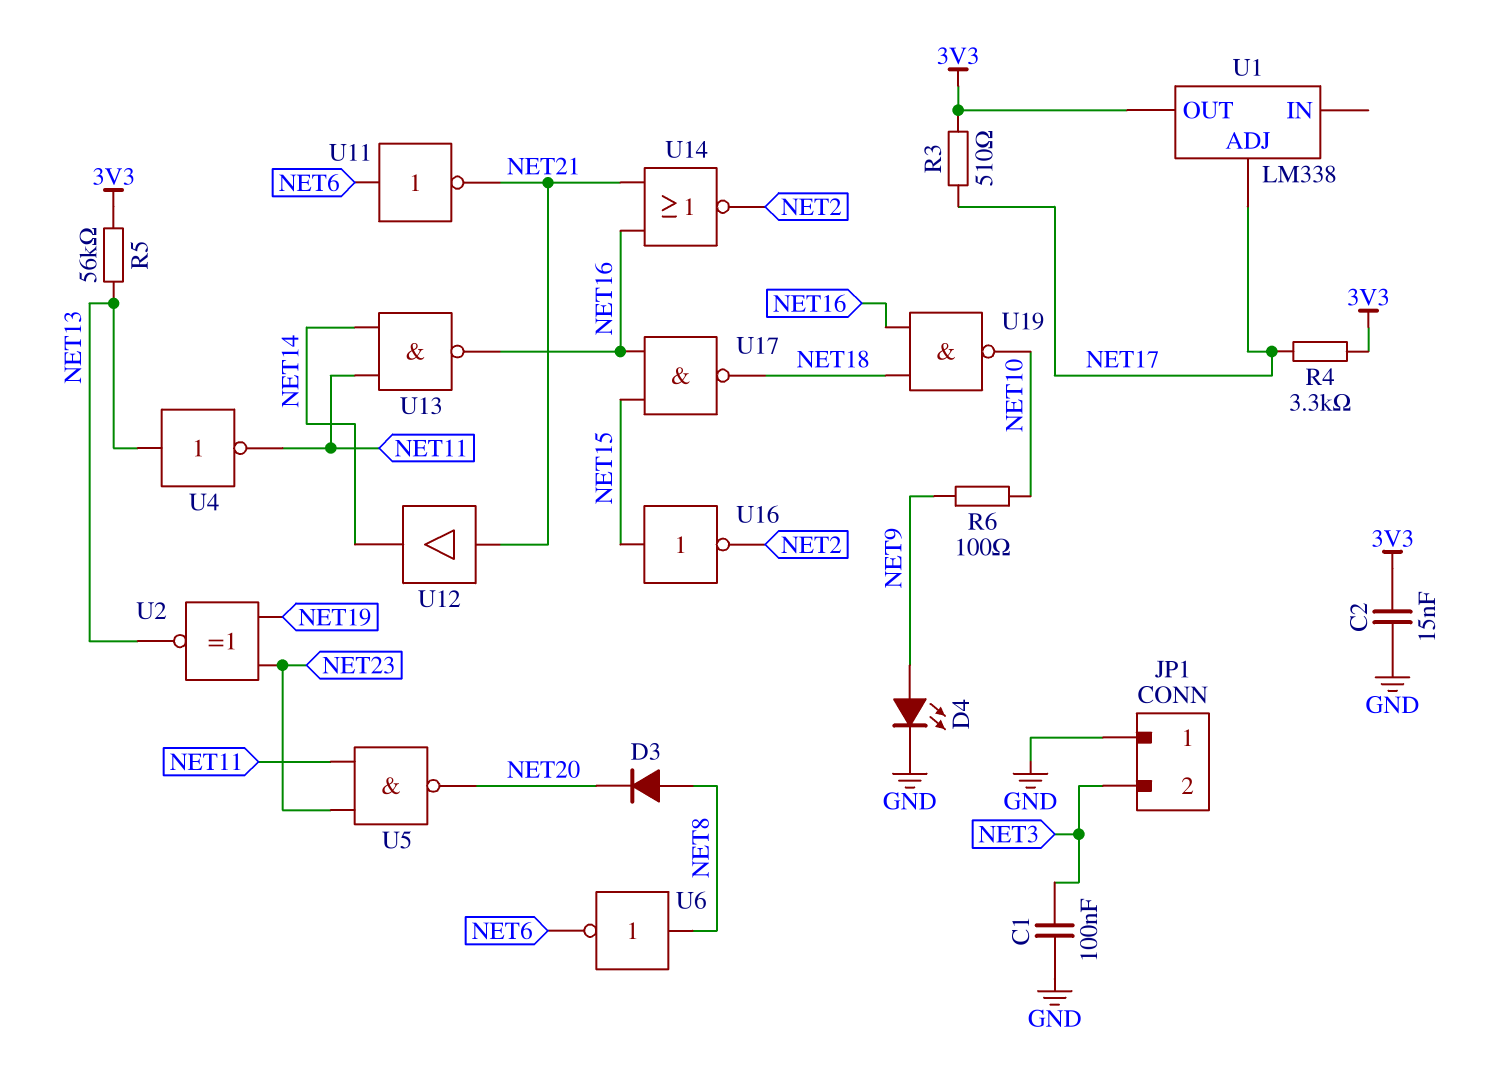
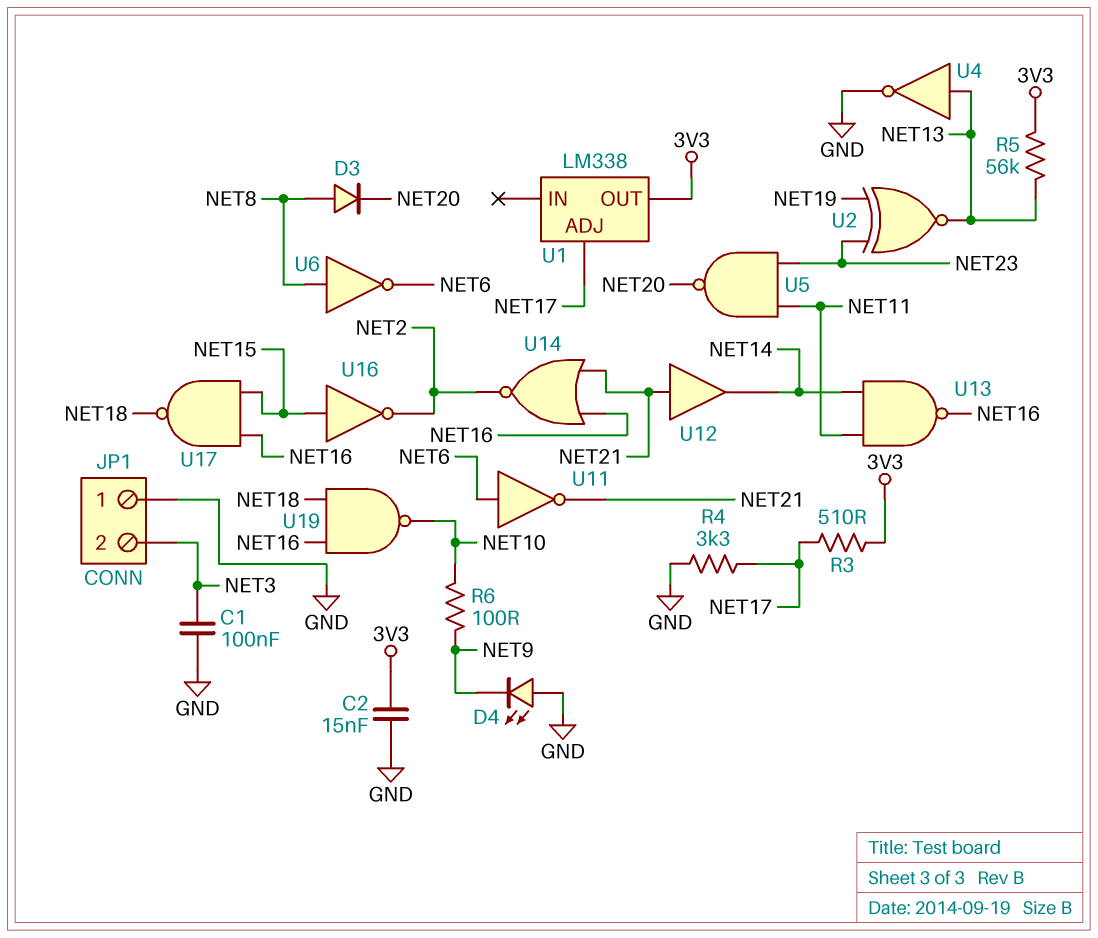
D4: LED (A NET9, K GND) -> LED (A GND, K NET9)
R4: 3.3k (3V3, NET17) -> 3.3k (GND, NET17)
U4: NOT (in NET13, out NET11) -> NOT (in NET13, out GND)

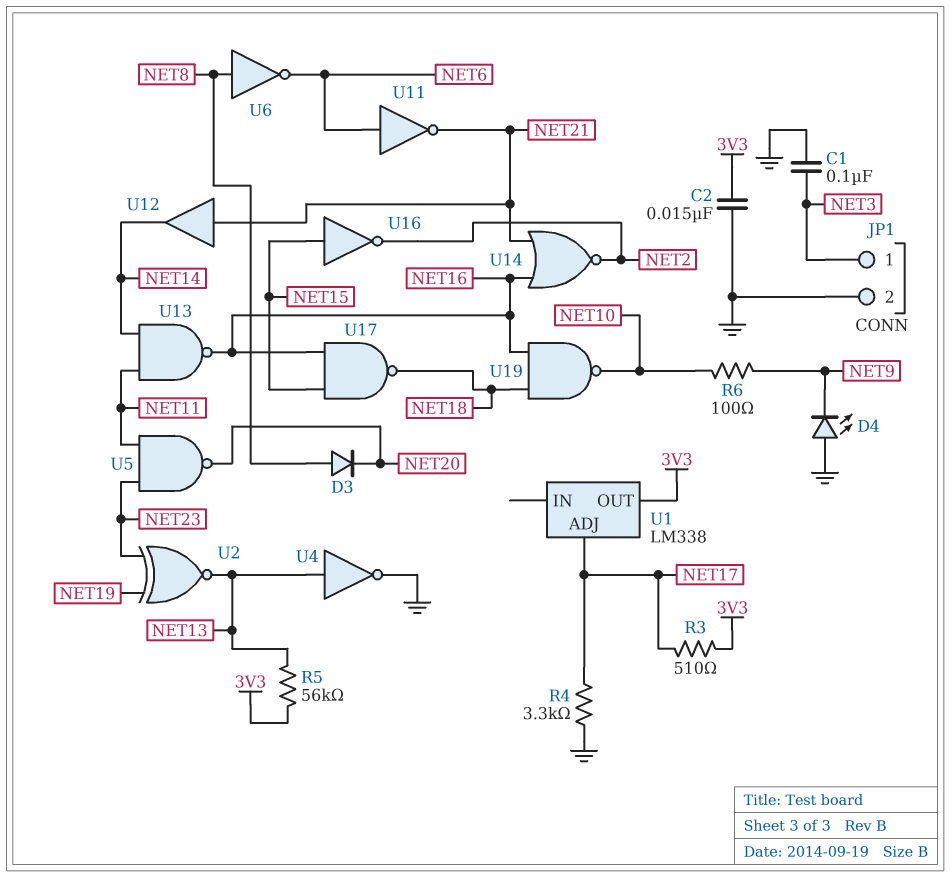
JP1 pin 1: GND -> NET3
JP1 pin 2: NET3 -> GND

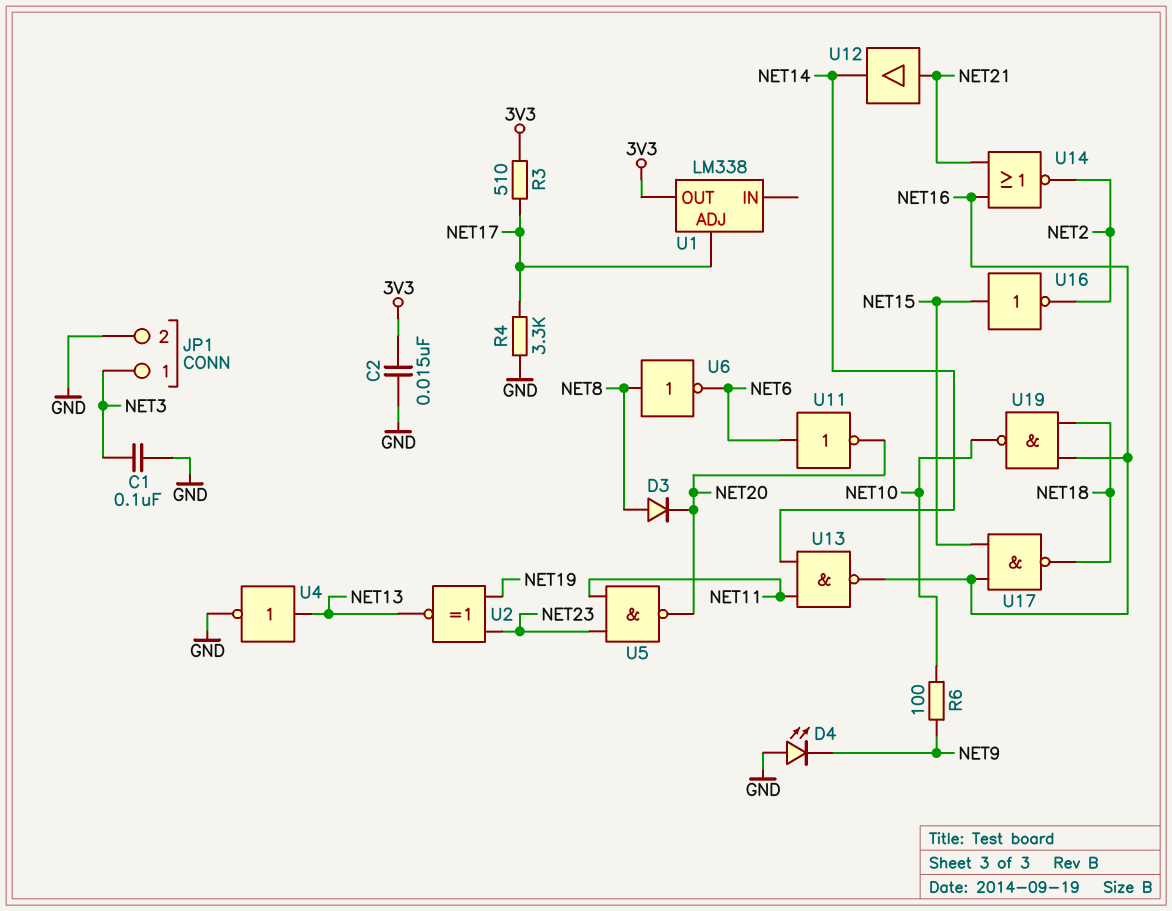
R5: 56k (3V3, NET13) -> none
U11: NOT (in NET6, out NET21) -> NOT (in NET6, out NET20)

